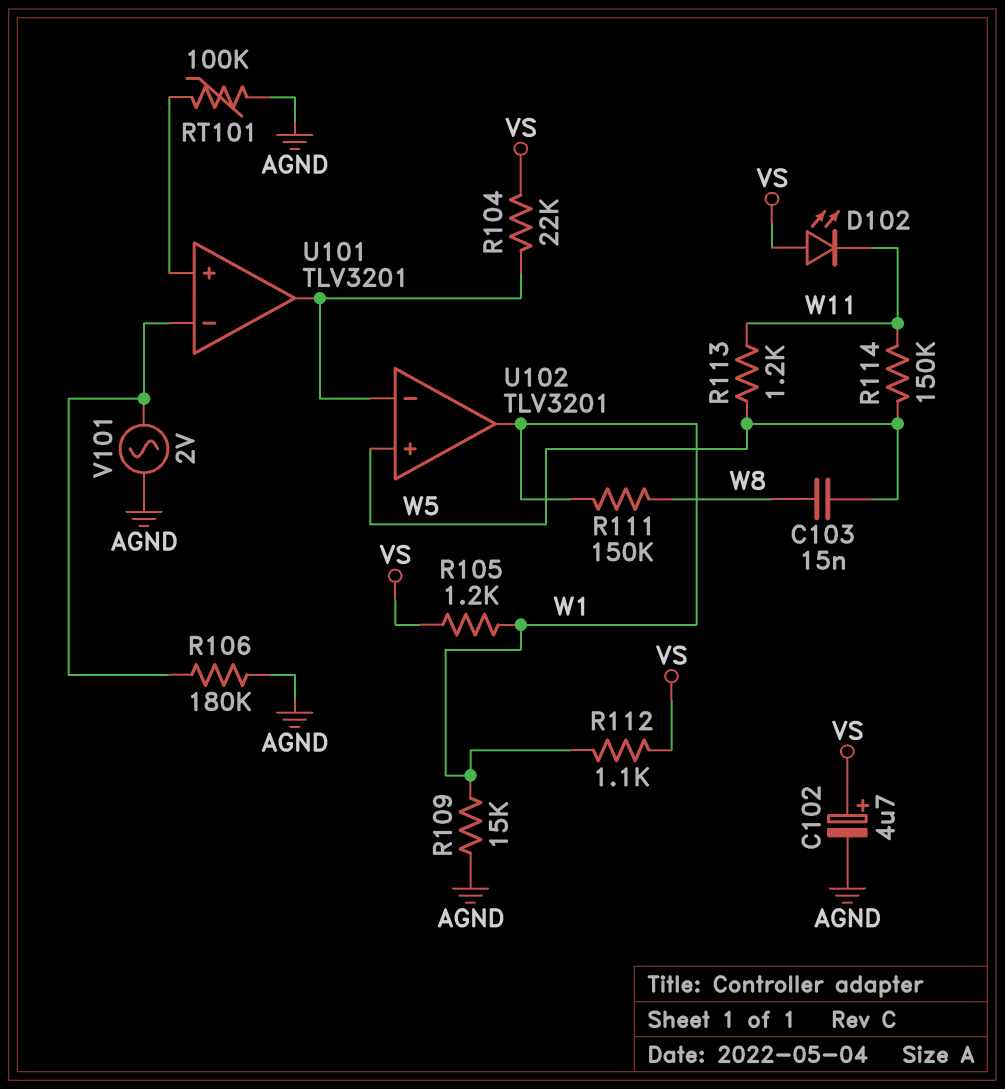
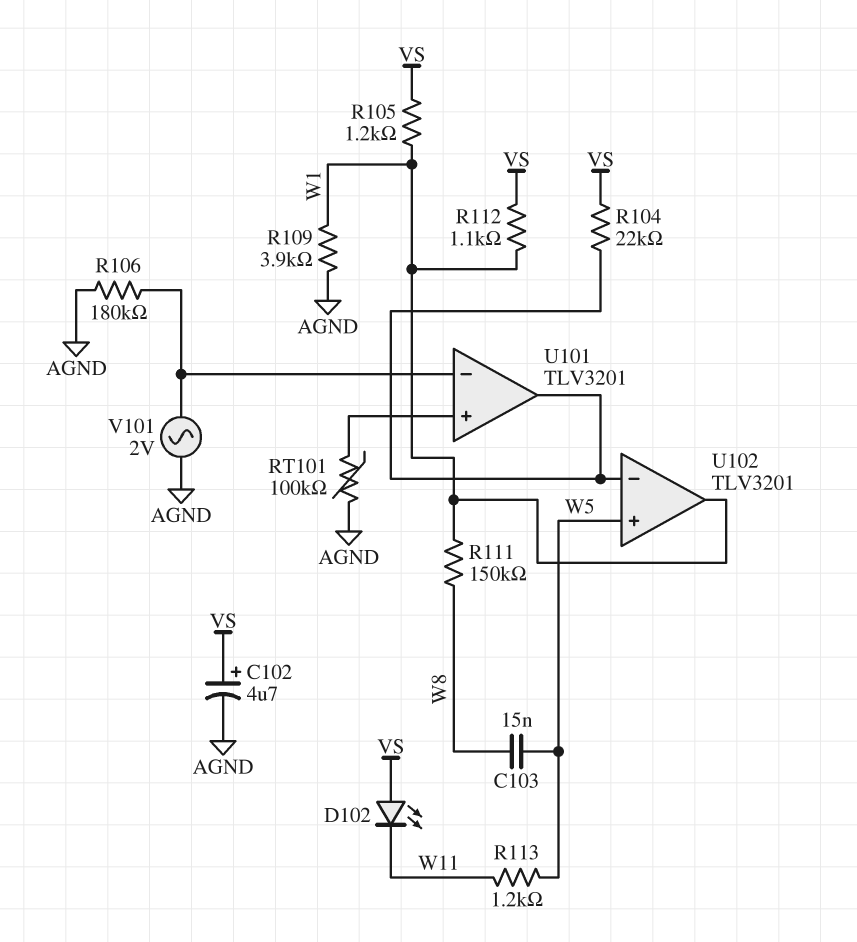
R109: 15k (AGND, W1) -> 3.9k (AGND, W1)
R114: 150k (W5, W11) -> none

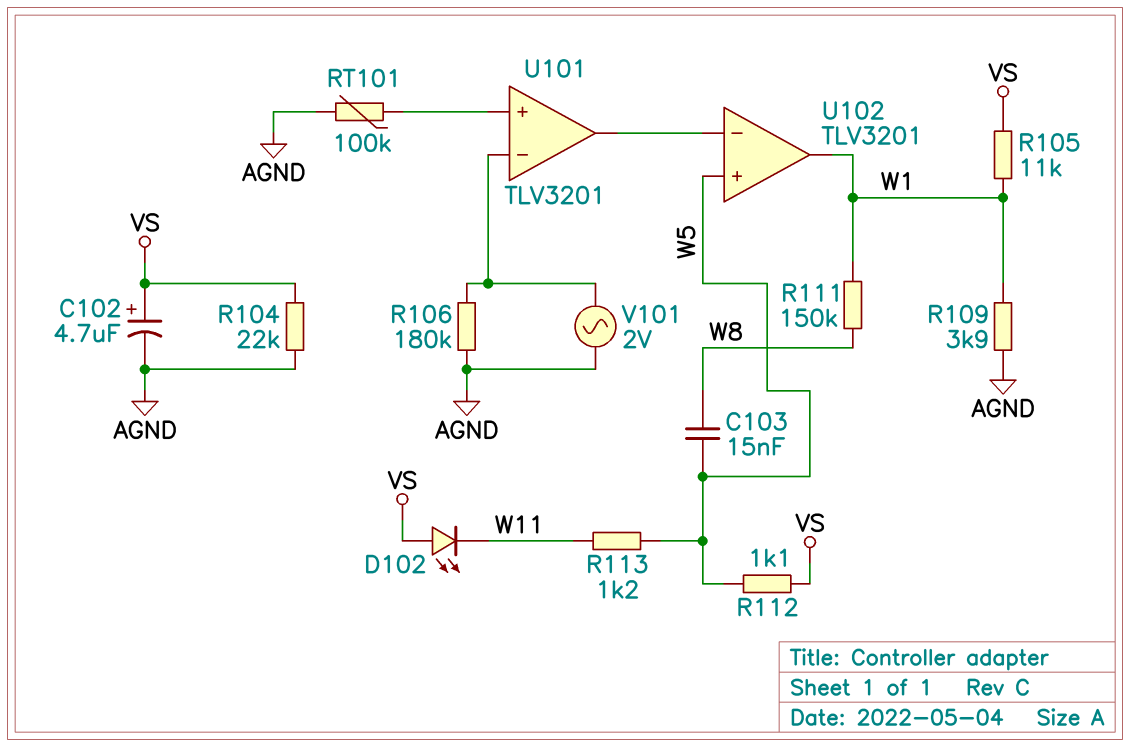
R104: 22k (U101/out, VS) -> 22k (AGND, VS)
R105: 1.2k (VS, W1) -> 11k (VS, W1)
R112: 1.1k (VS, W1) -> 1.1k (VS, W5)

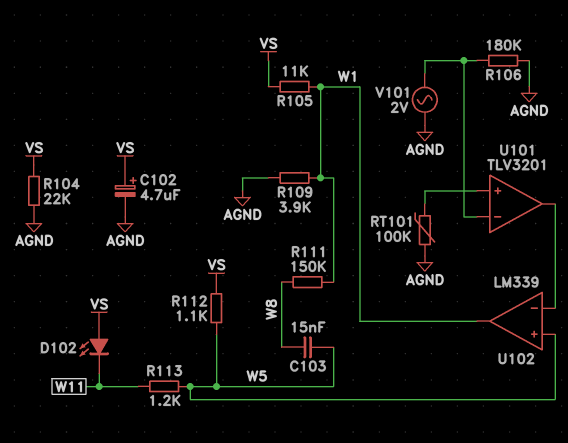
U102: TLV3201 -> LM339

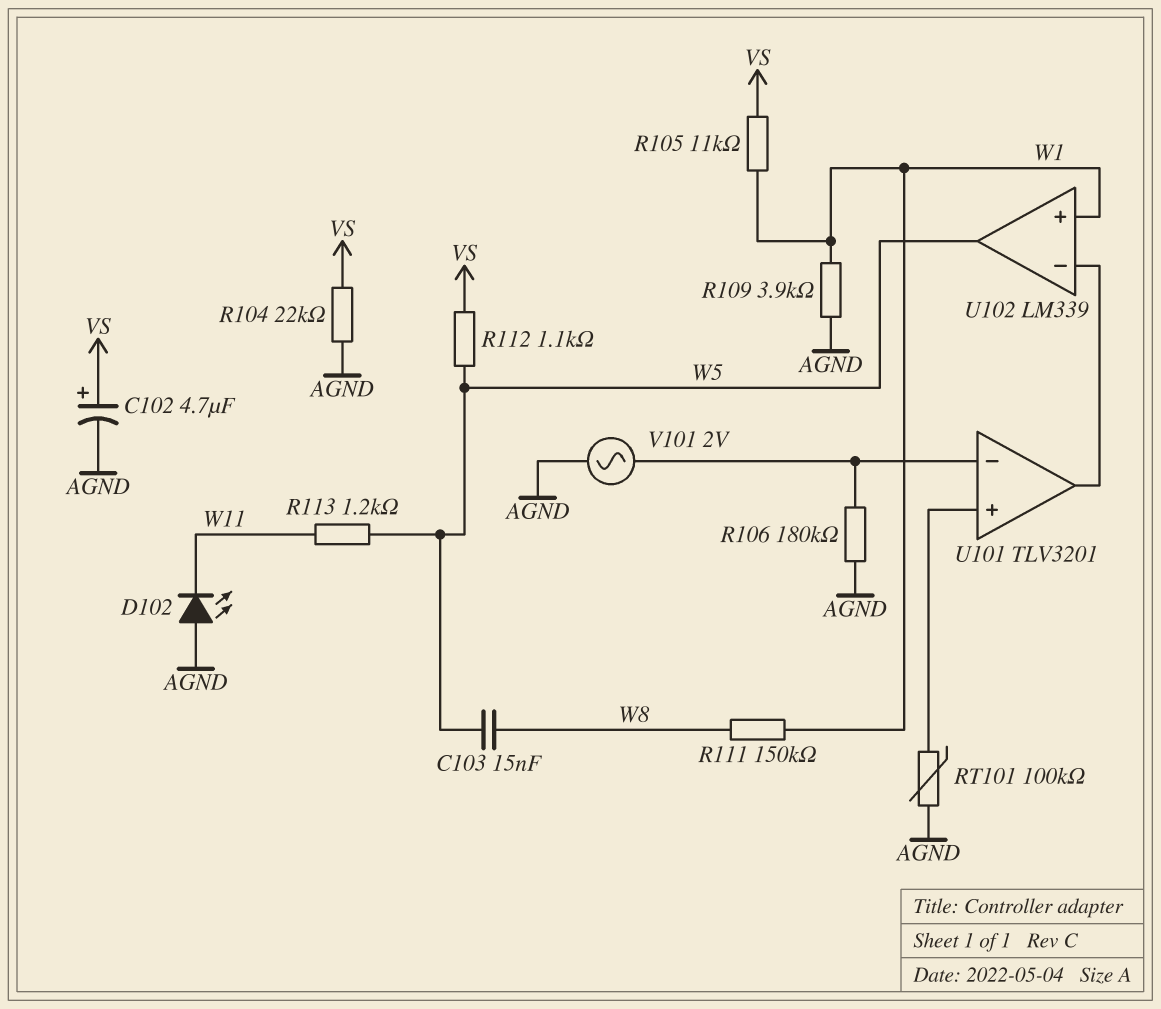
D102: LED (A VS, K W11) -> LED (A AGND, K W11)
U102 pin in+: W5 -> W1
U102 pin out: W1 -> W5

